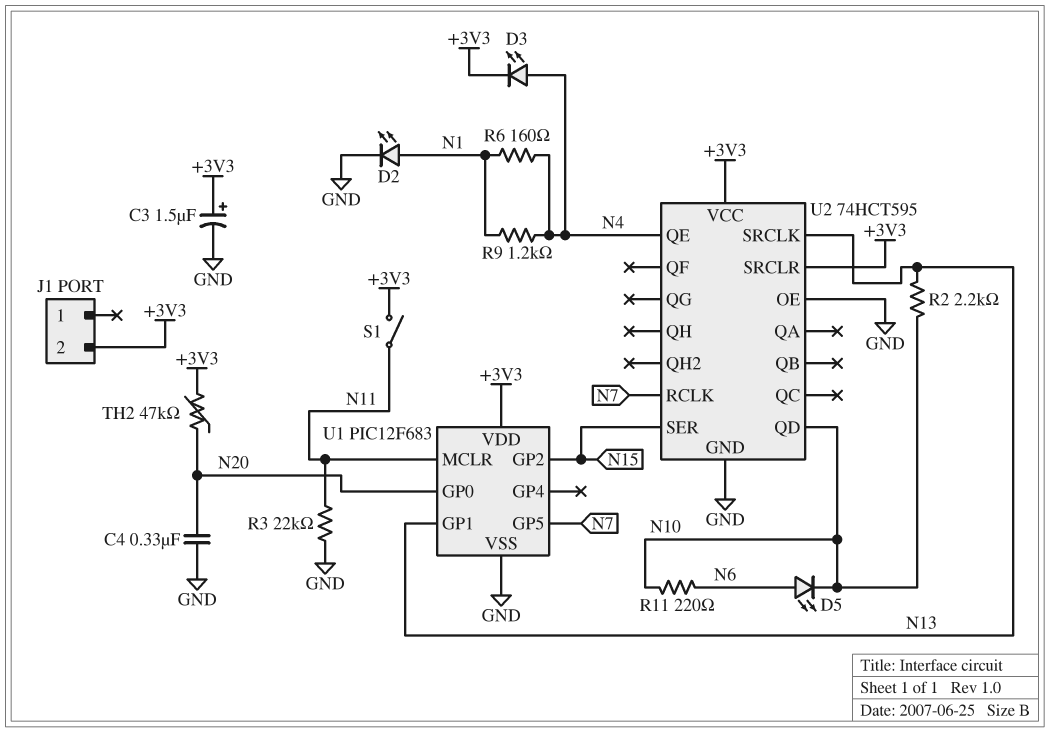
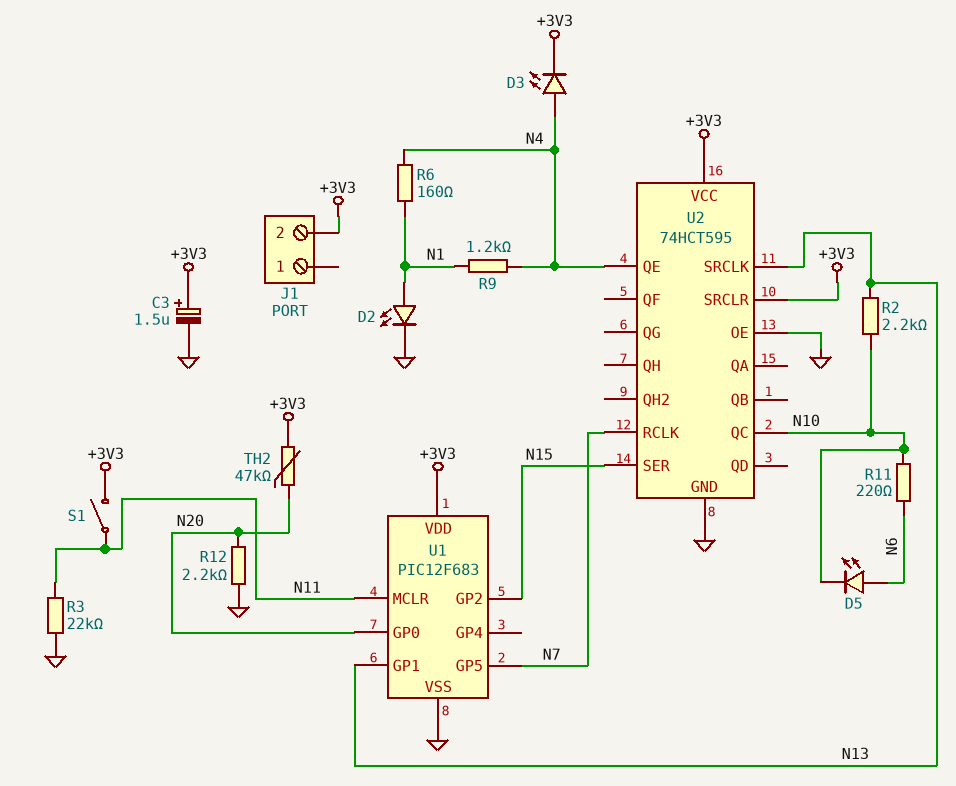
C4: 330nF (GND, N20) -> none
R12: none -> 2.2k (GND, N20)
U2 pin QC: none -> N10
U2 pin QD: N10 -> none

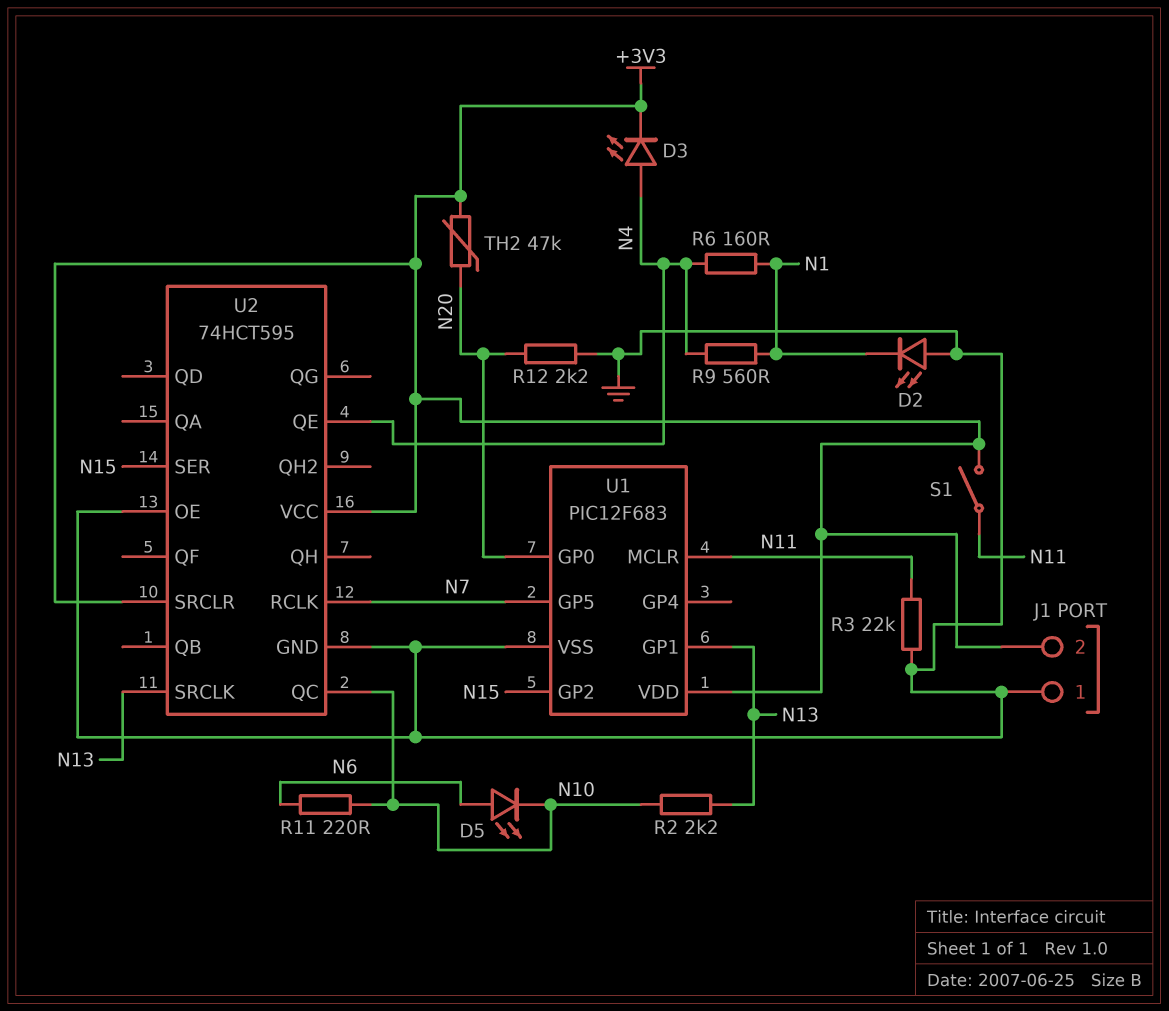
C3: 1.5uF (plus +3V3, minus GND) -> none
D2: LED (A N1, K GND) -> LED (A GND, K N1)
J1 pin 1: none -> GND
R9: 1.2k (N1, N4) -> 560 (N1, N4)

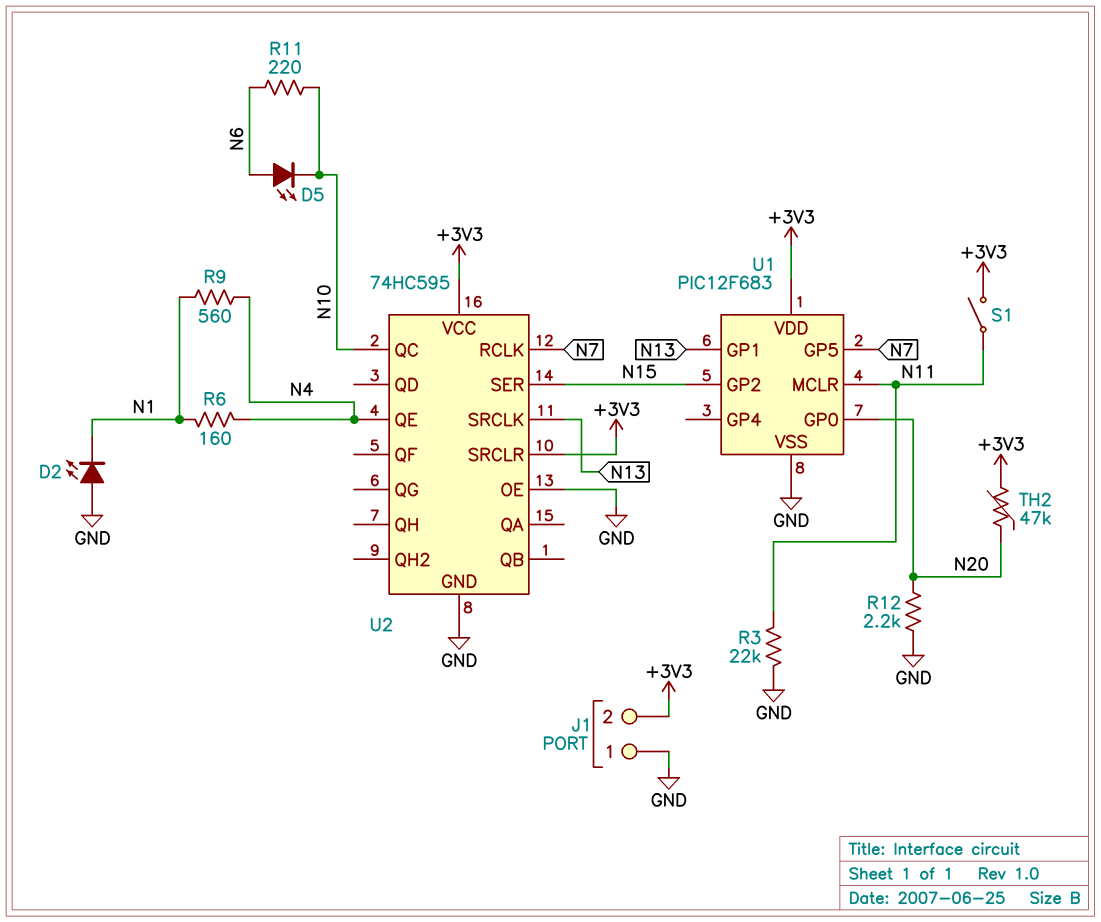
D3: LED (A N4, K +3V3) -> none
R2: 2.2k (N10, N13) -> none
U2: 74HCT595 -> 74HC595

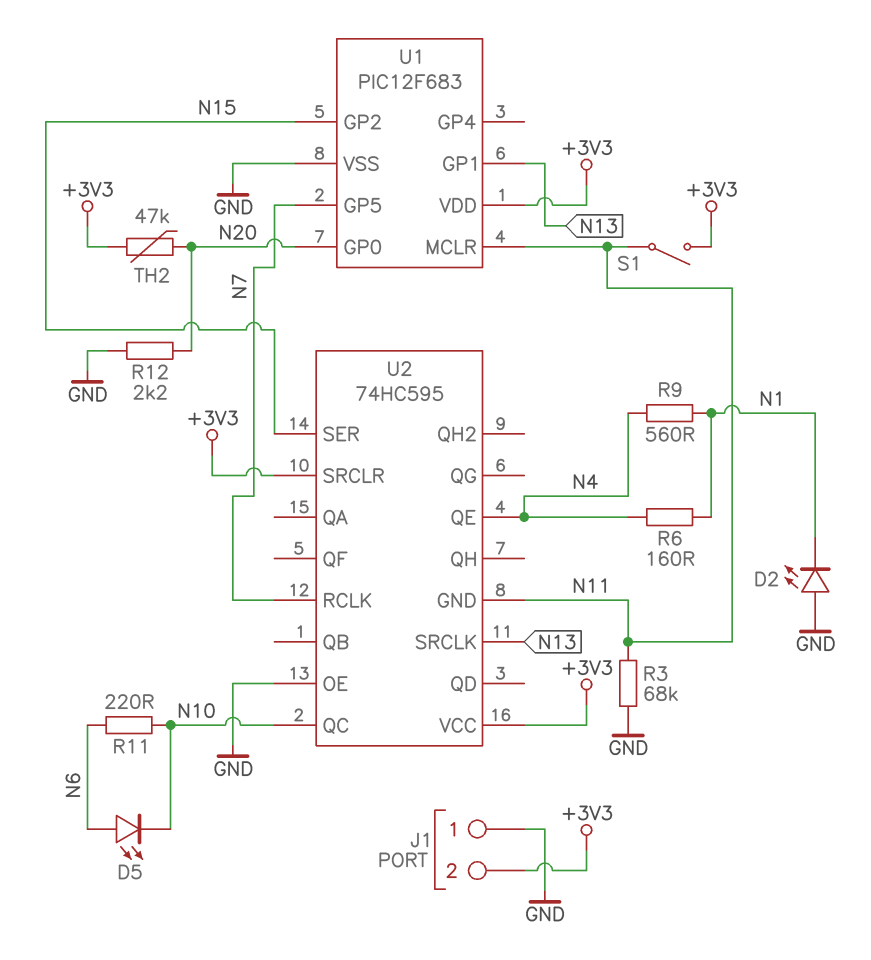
R3: 22k (GND, N11) -> 68k (GND, N11)
U2 pin GND: GND -> N11

